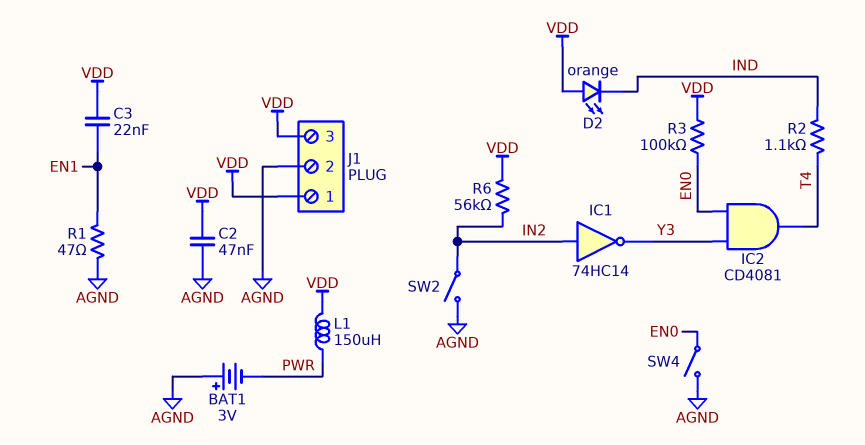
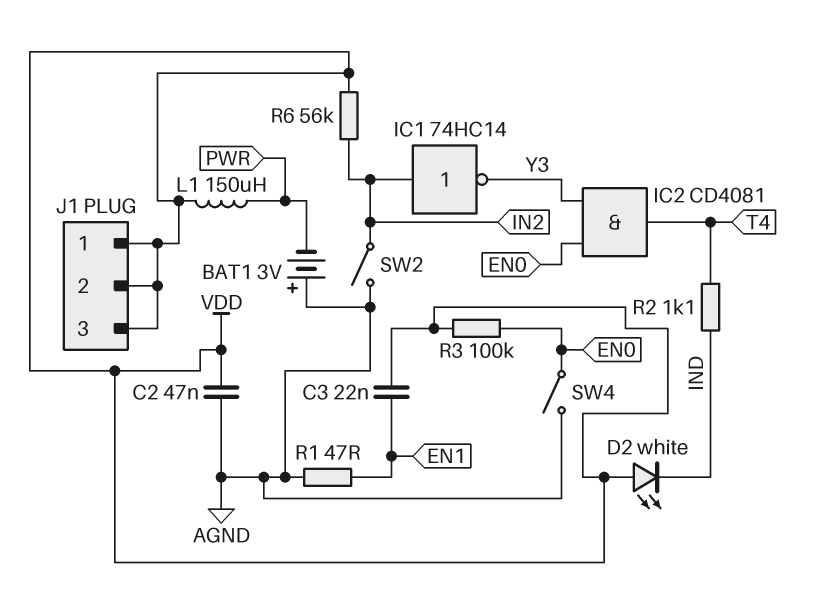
D2: LED orange (A VDD, K IND) -> LED white (A VDD, K IND)
J1 pin 2: AGND -> VDD

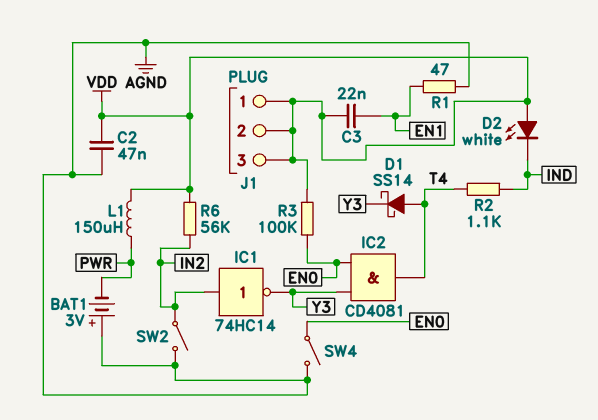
D1: none -> schottky SS14 (A T4, K Y3)

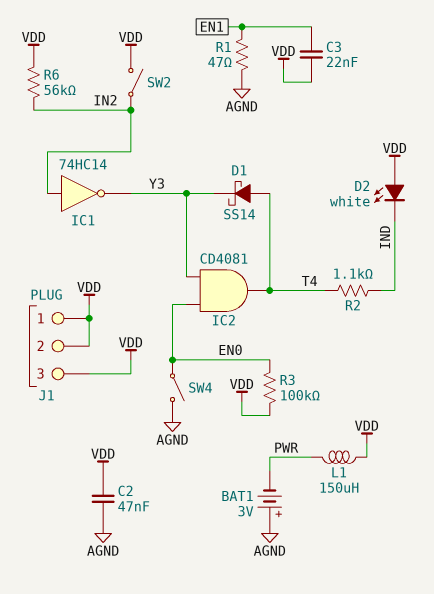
SW2: switch (AGND, IN2) -> switch (IN2, VDD)

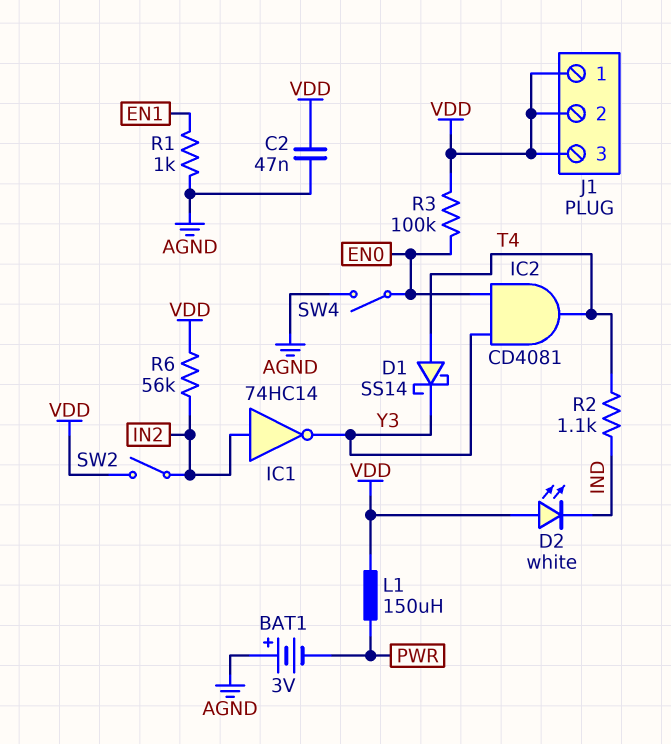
C3: 22nF (EN1, VDD) -> none
R1: 47 (AGND, EN1) -> 1k (AGND, EN1)

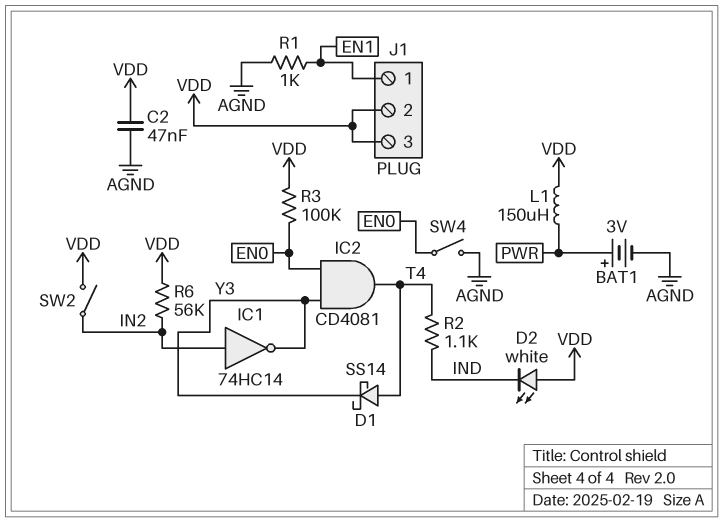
BAT1: 3V (plus AGND, minus PWR) -> 3V (plus PWR, minus AGND)
J1 pin 1: VDD -> EN1

